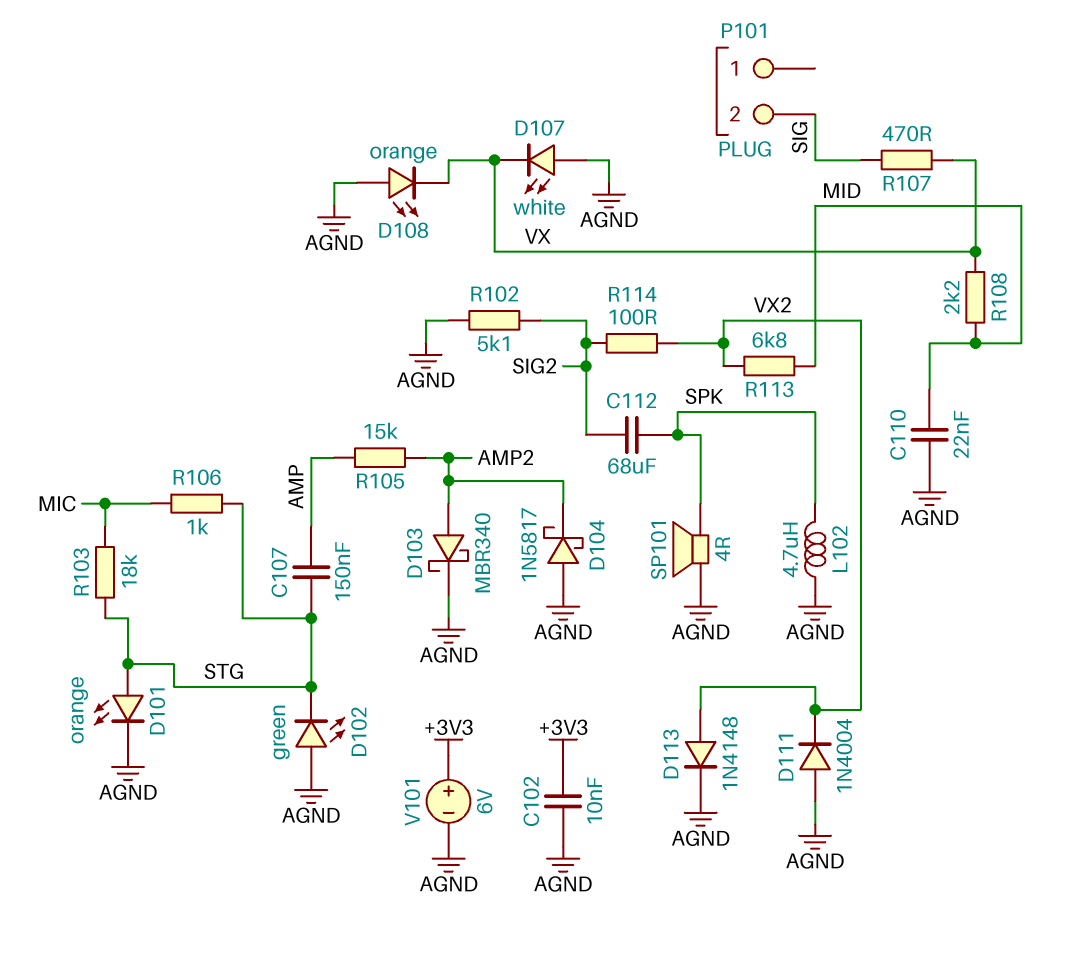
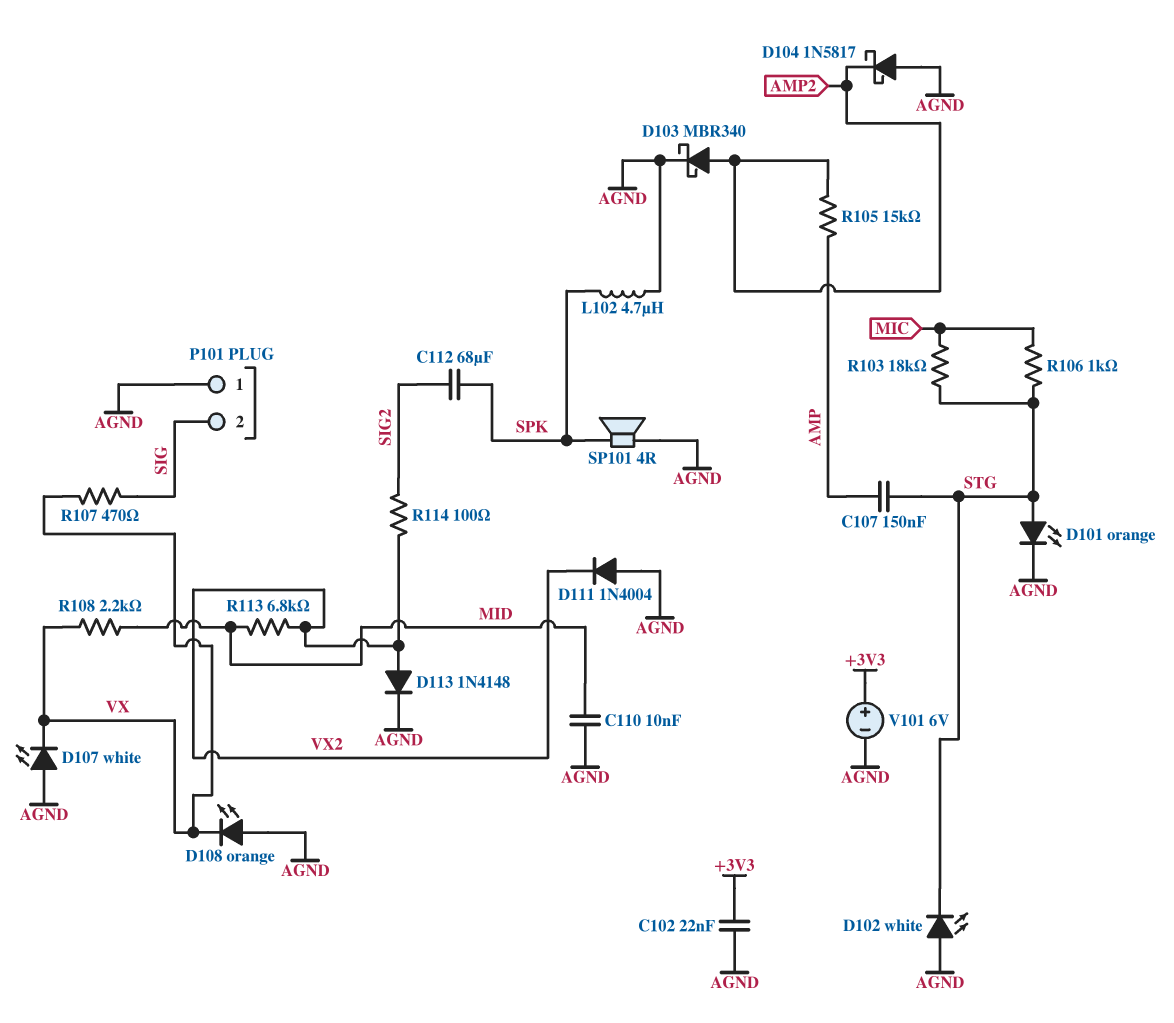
C102: 10nF (+3V3, AGND) -> 22nF (+3V3, AGND)
C110: 22nF (AGND, MID) -> 10nF (AGND, MID)
D102: LED green (A AGND, K STG) -> LED white (A AGND, K STG)
P101 pin 1: none -> AGND
R102: 5.1k (AGND, SIG2) -> none

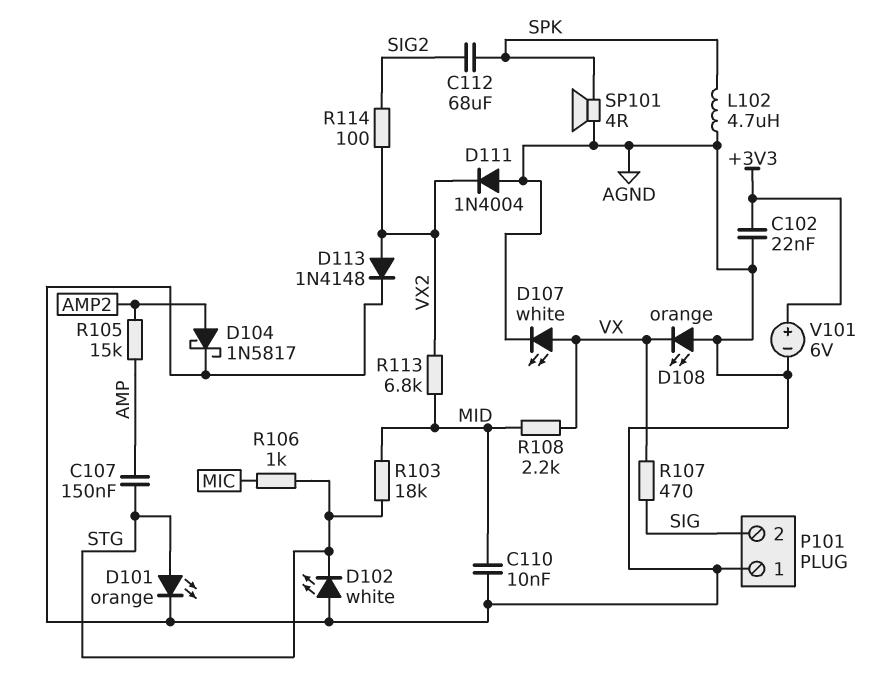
D103: schottky MBR340 (A AMP2, K AGND) -> none
D104: schottky 1N5817 (A AGND, K AMP2) -> schottky 1N5817 (A AMP2, K AGND)
D107: LED white (A AGND, K VX) -> LED white (A VX, K AGND)
R103: 18k (MIC, STG) -> 18k (MID, STG)

